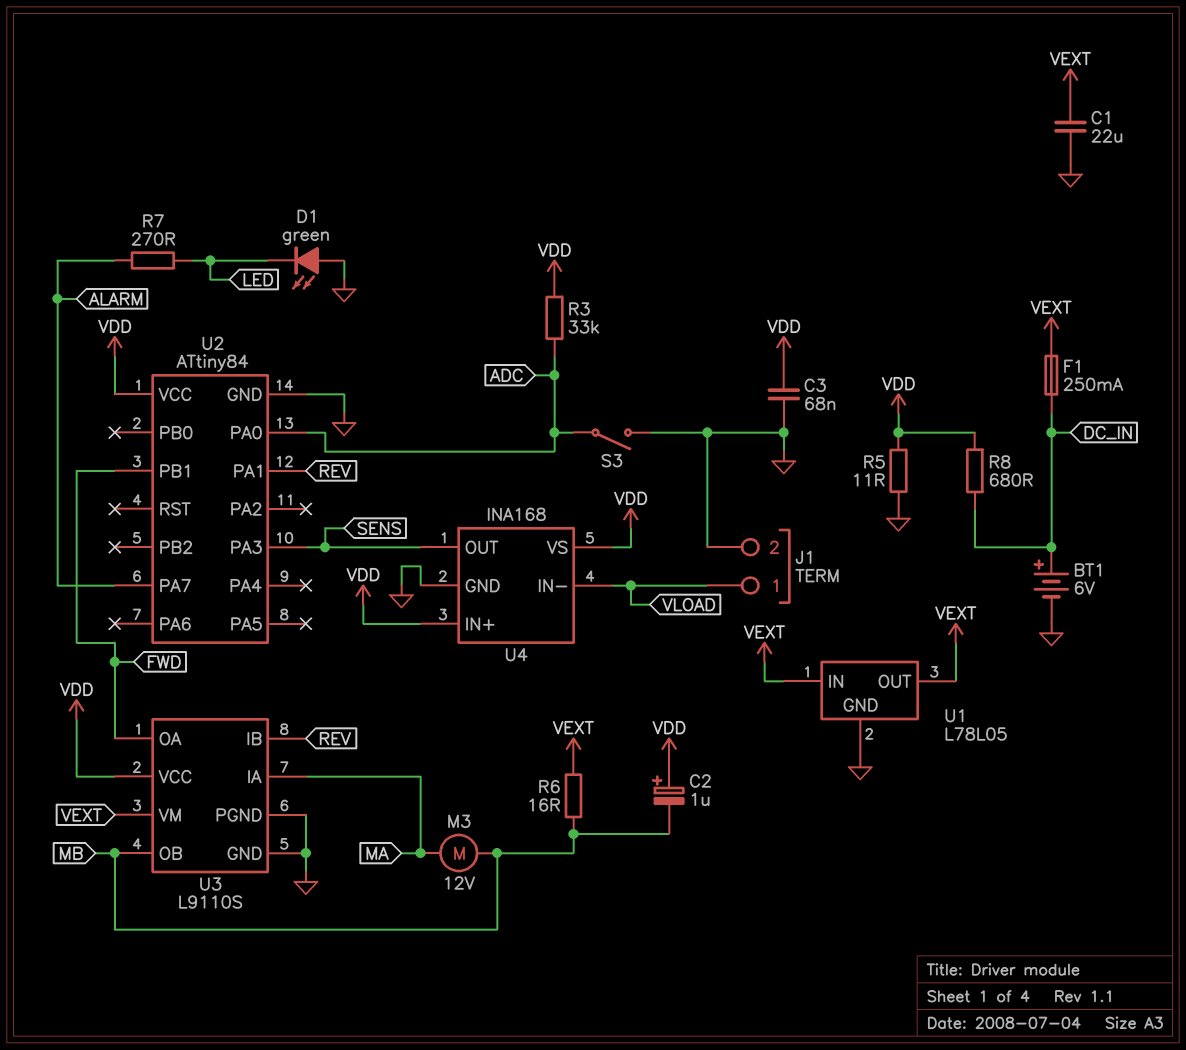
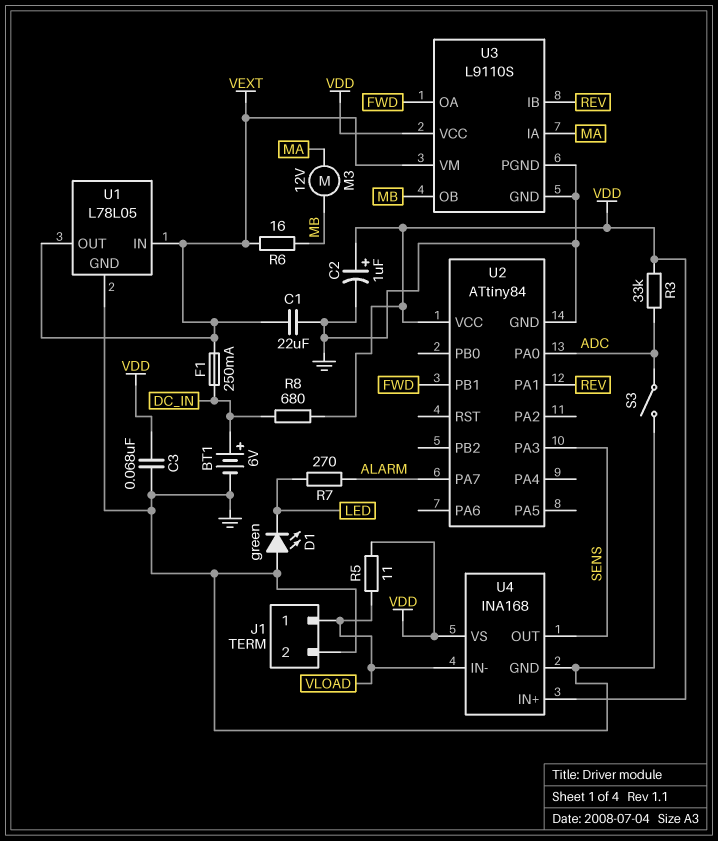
C2: 1uF (plus VDD, minus MB) -> 1uF (plus VDD, minus GND)
R5: 11 (GND, VDD) -> 11 (VDD, VLOAD)

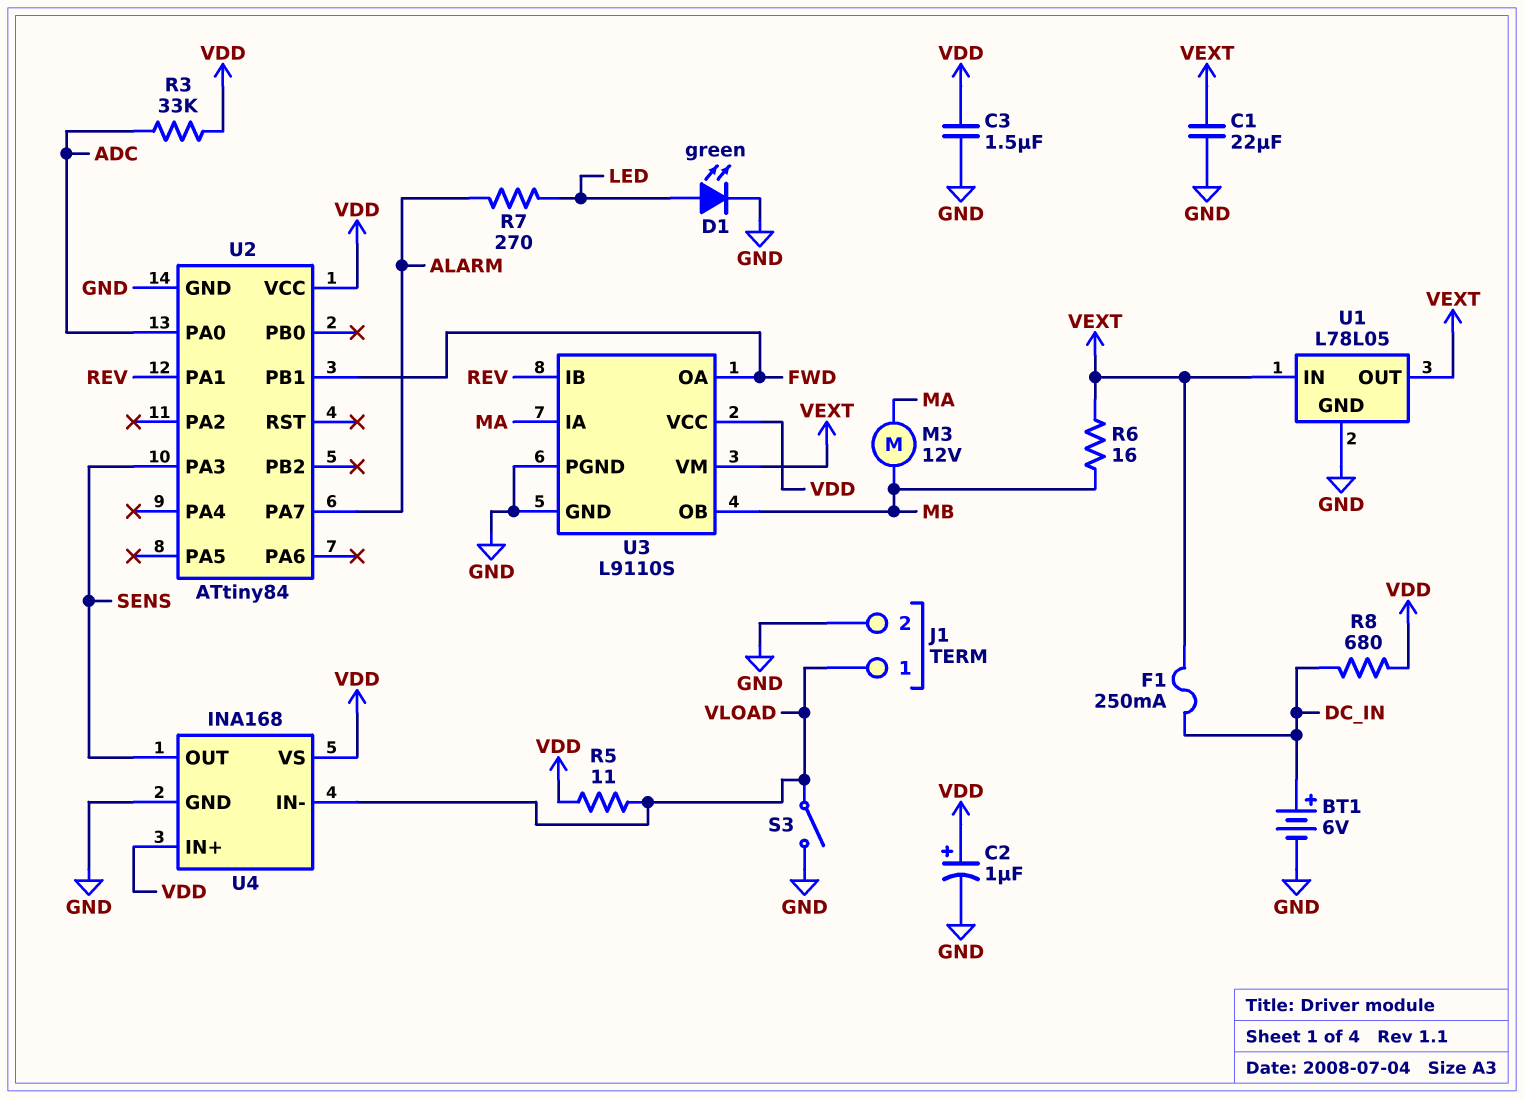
C3: 68nF (GND, VDD) -> 1.5uF (GND, VDD)
D1: LED green (A GND, K LED) -> LED green (A LED, K GND)
S3: switch (ADC, GND) -> switch (GND, VLOAD)

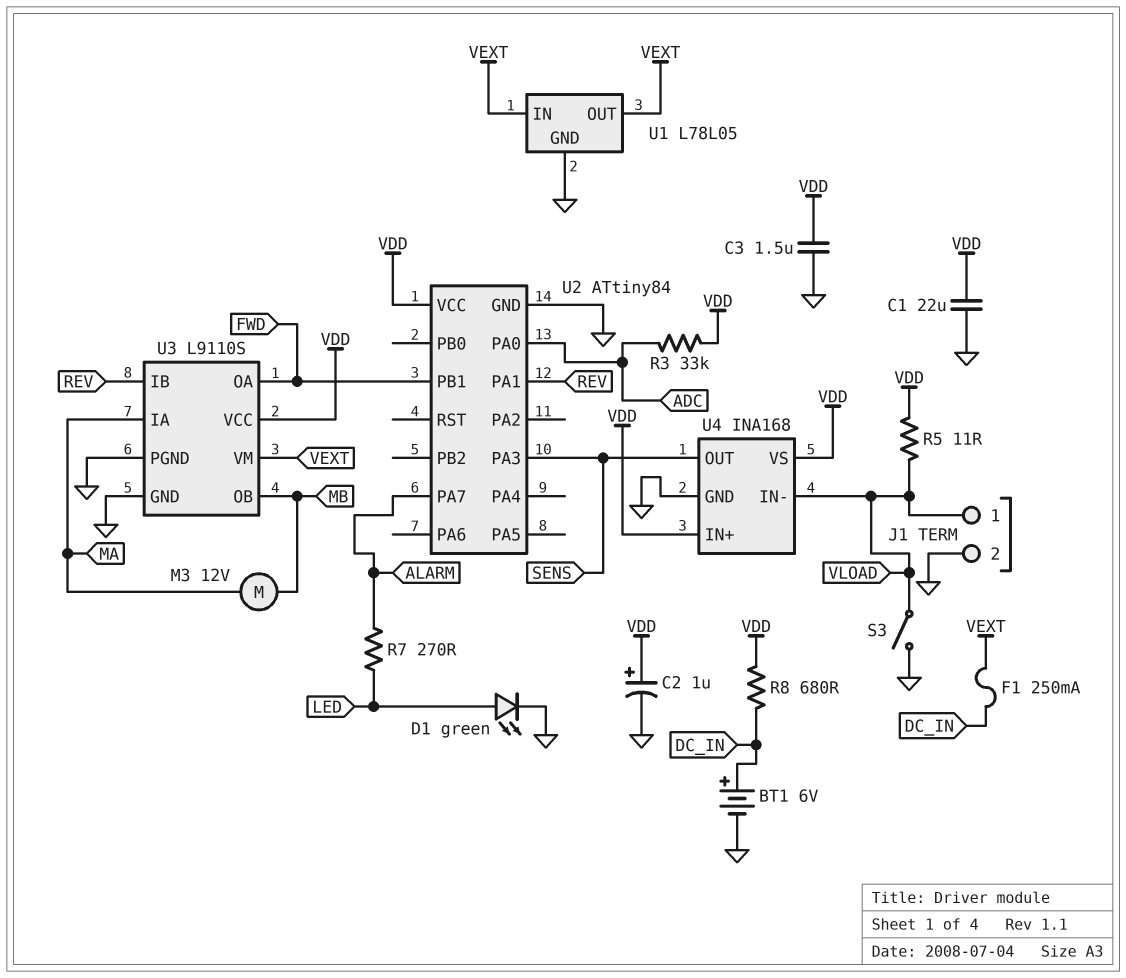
C1: 22uF (GND, VEXT) -> 22uF (GND, VDD)
R6: 16 (MB, VEXT) -> none

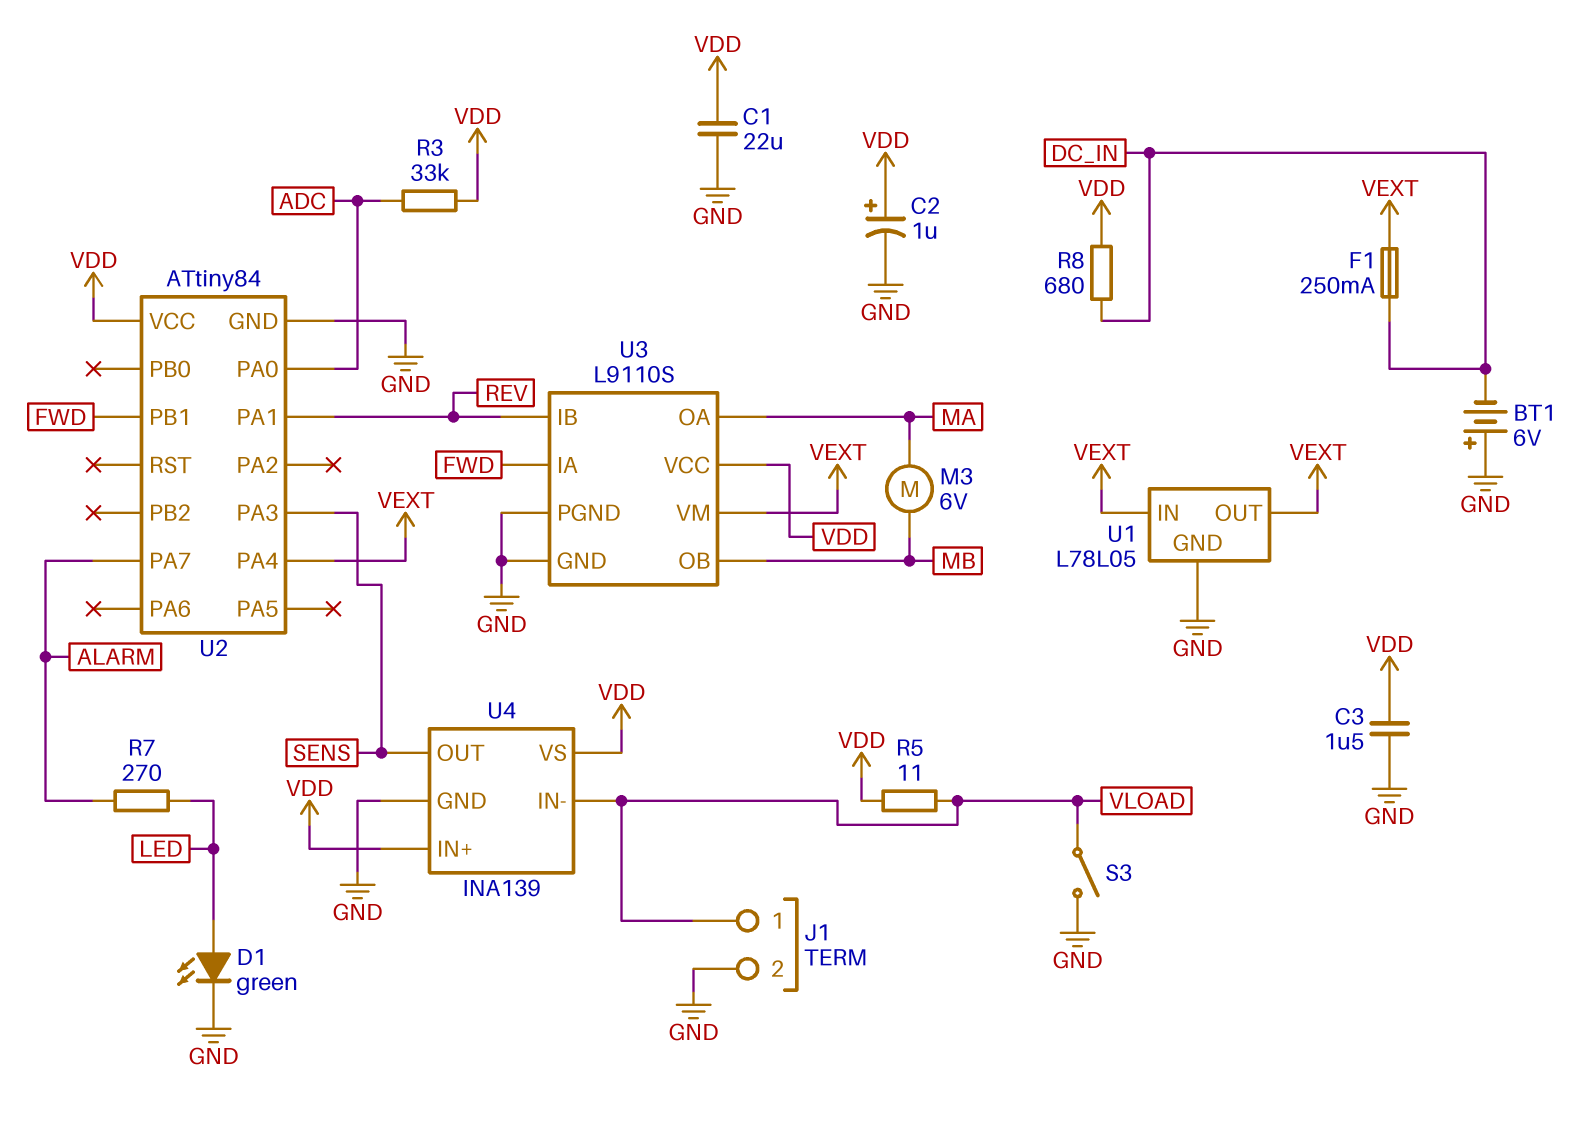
BT1: 6V (plus DC_IN, minus GND) -> 6V (plus GND, minus DC_IN)
M3: motor 12V (MA, MB) -> motor 6V (MA, MB)
U2 pin PA4: none -> VEXT
U3 pin IA: MA -> FWD
U3 pin OA: FWD -> MA
U4: INA168 -> INA139

